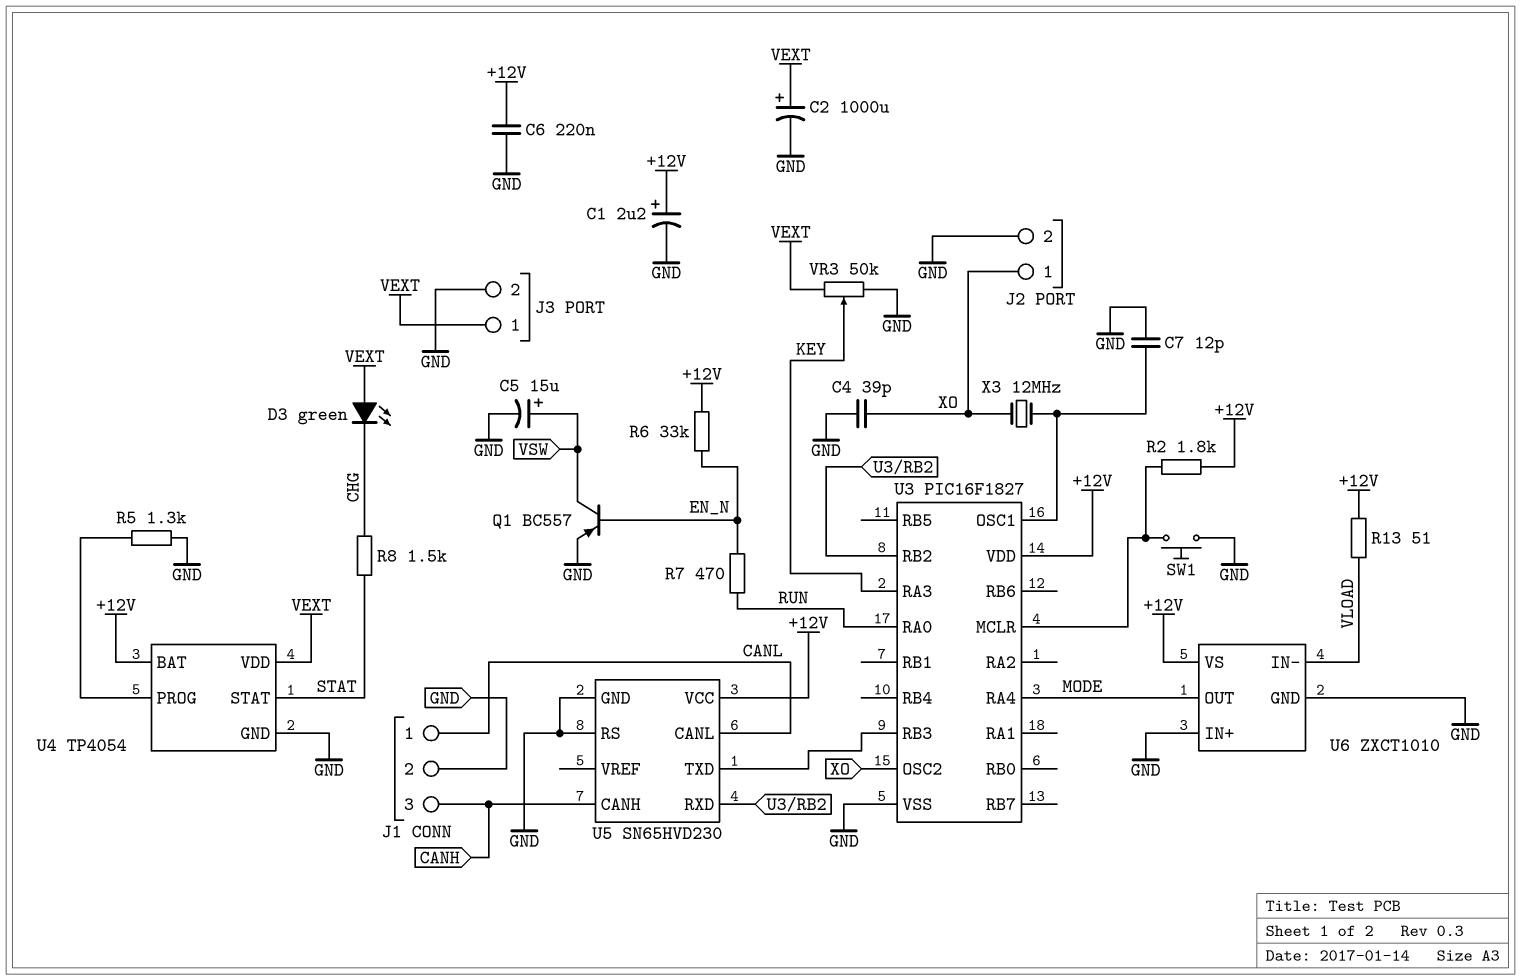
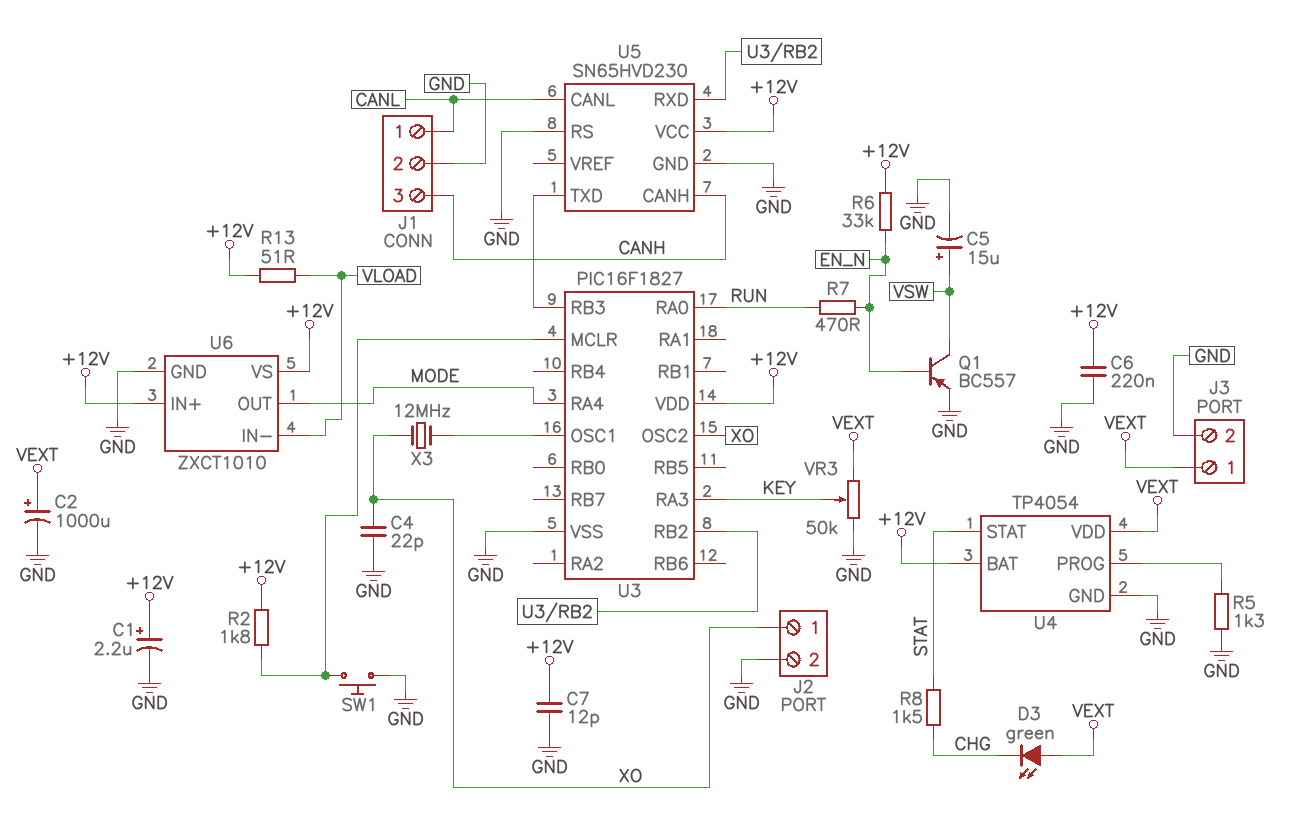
C4: 39pF (GND, XO) -> 22pF (GND, XO)
C7: 12pF (GND, U3/OSC1) -> 12pF (+12V, GND)
U6 pin IN+: GND -> +12V

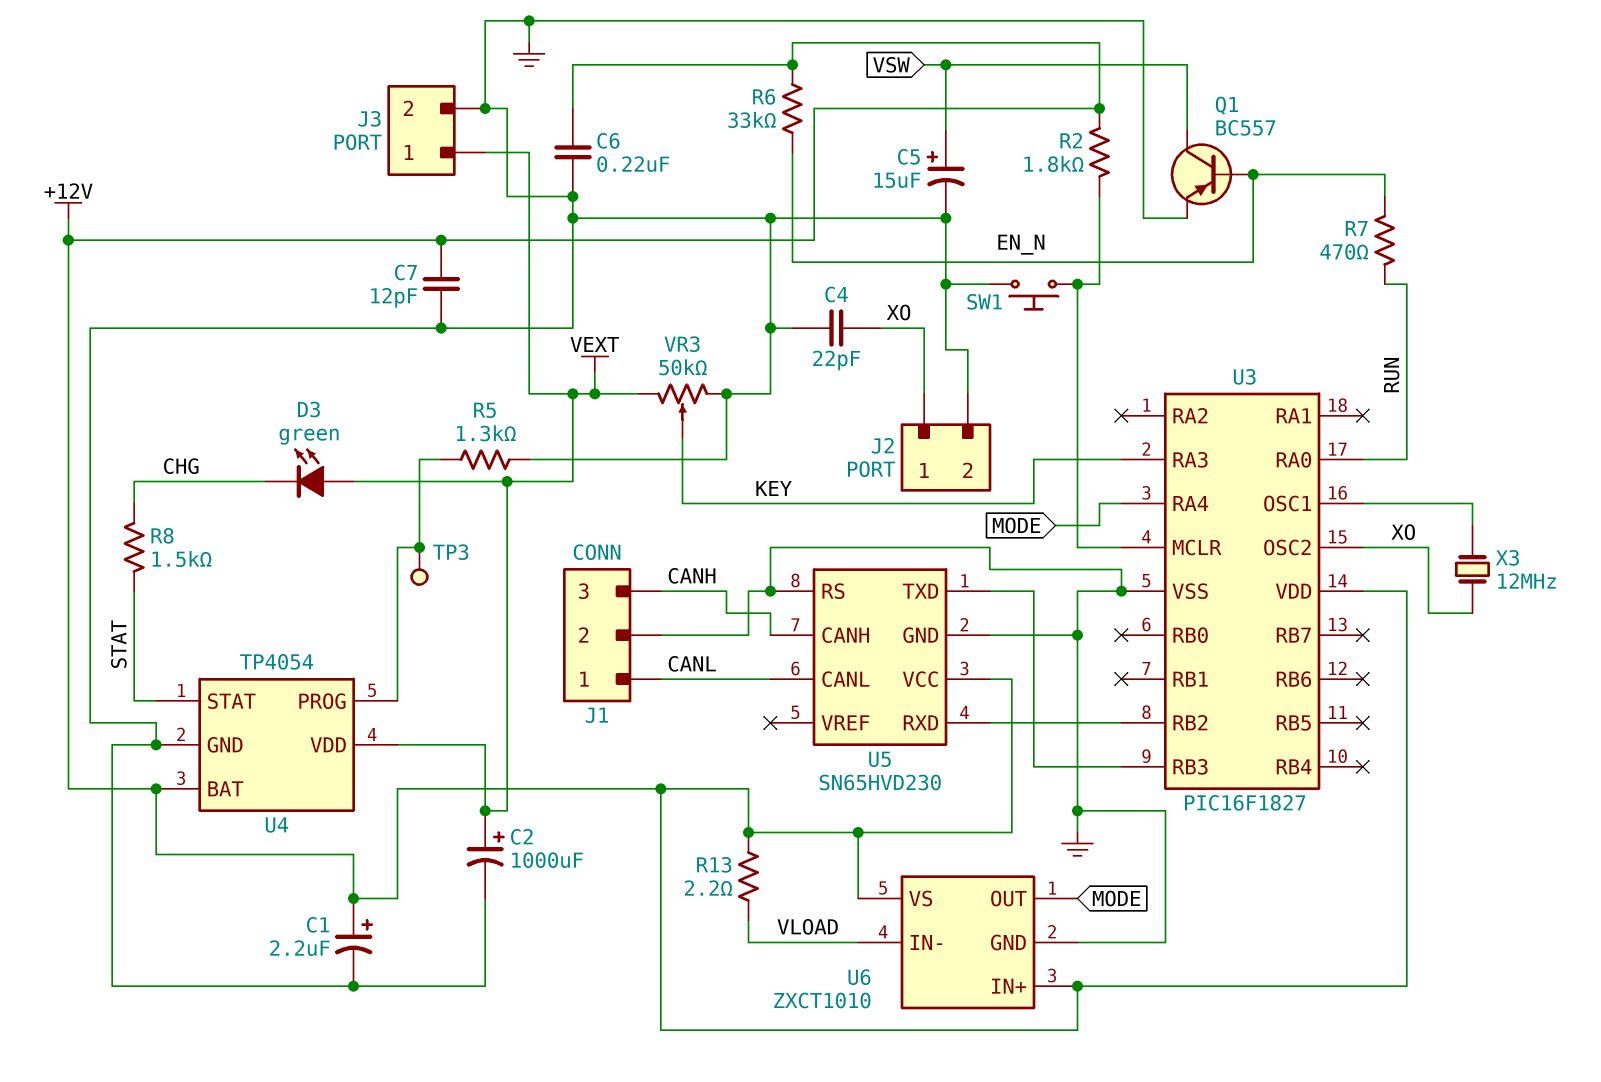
R13: 51 (+12V, VLOAD) -> 2.2 (+12V, VLOAD)
TP3: none -> test point (U4/PROG)

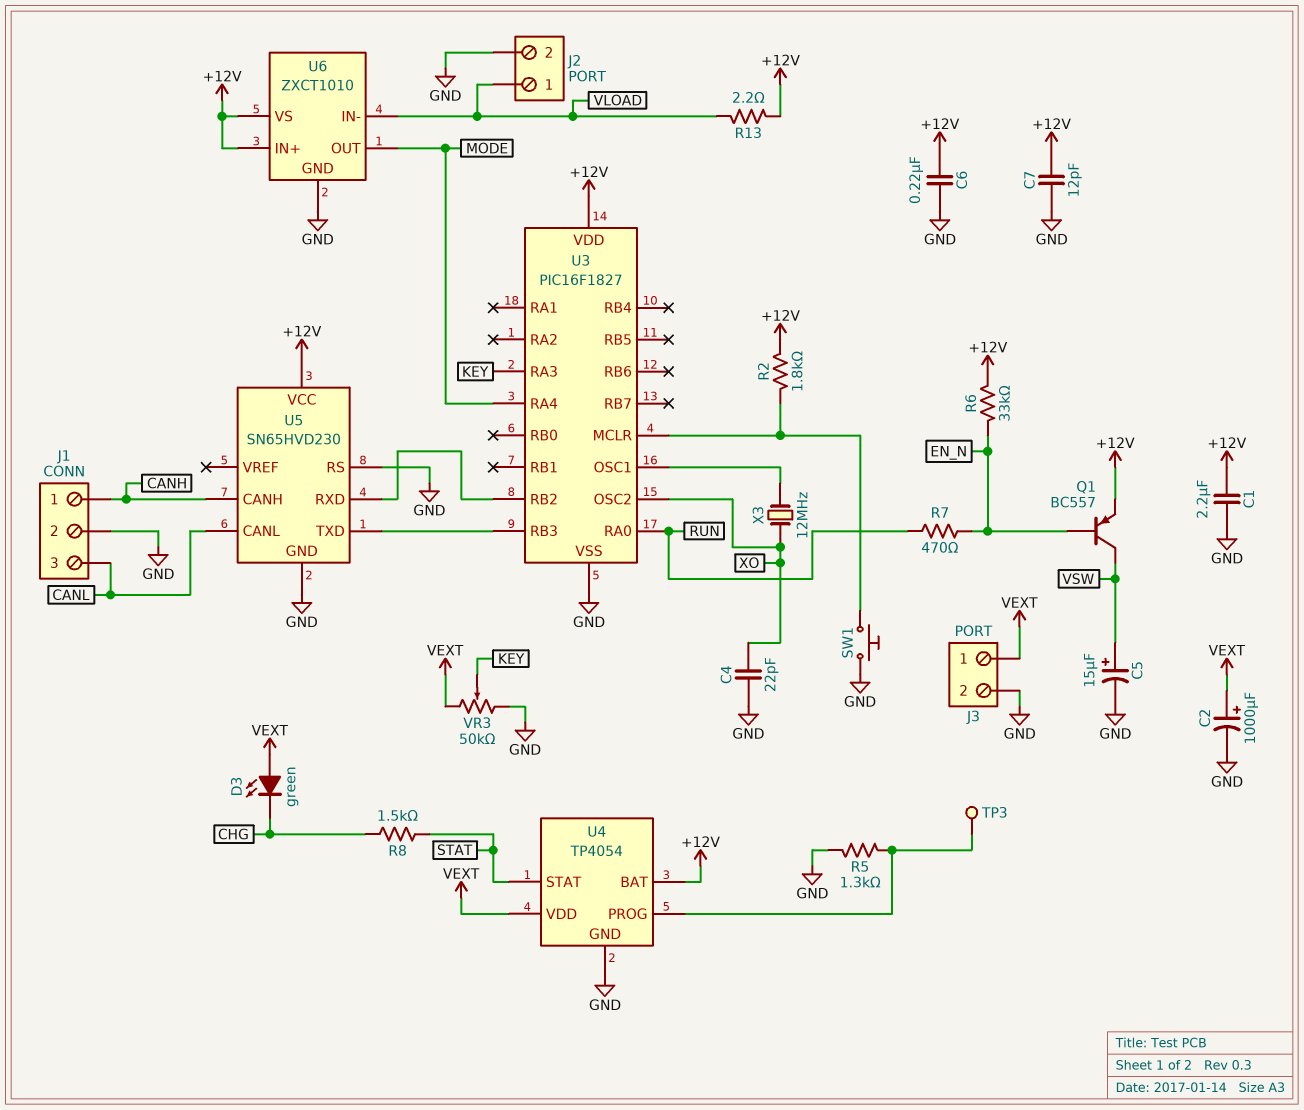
C1: 2.2uF (plus +12V, minus GND) -> 2.2uF (+12V, GND)
J1 pin 1: CANL -> CANH
J1 pin 3: CANH -> CANL
J2 pin 1: XO -> VLOAD
Q1: PNP BC557 (B EN_N, C VSW, E GND) -> PNP BC557 (B EN_N, C VSW, E +12V)

